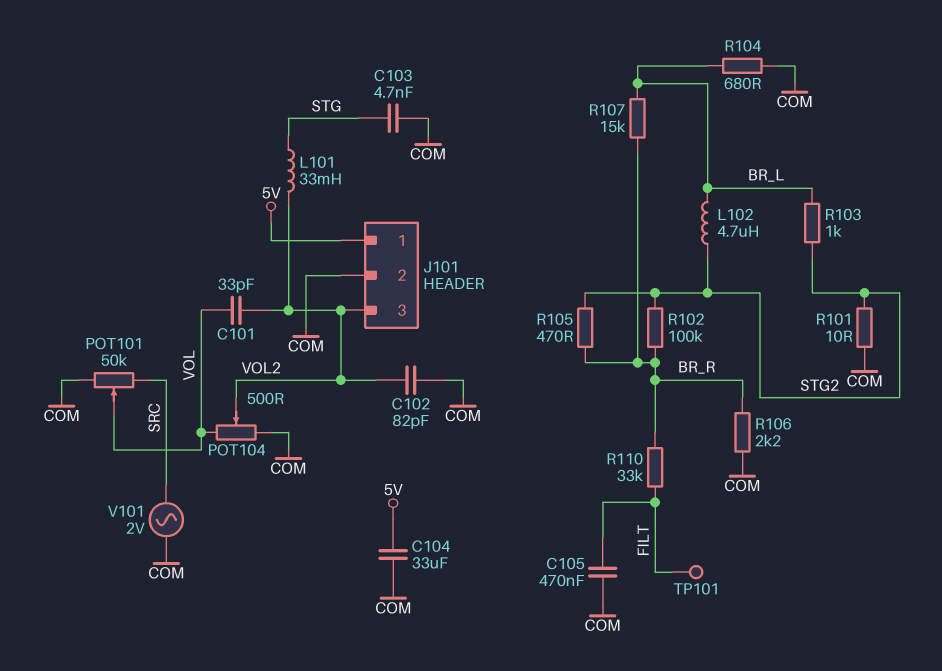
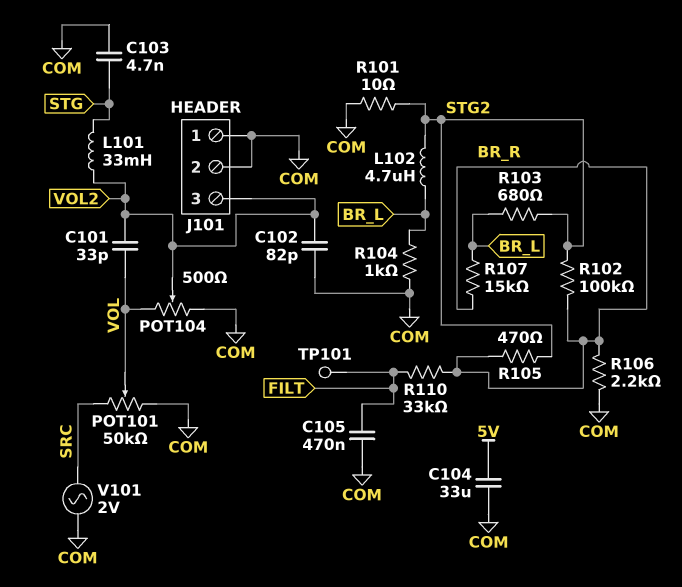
J101 pin 1: 5V -> COM
R103: 1k (BR_L, STG2) -> 680 (BR_L, STG2)
R104: 680 (BR_L, COM) -> 1k (BR_L, COM)

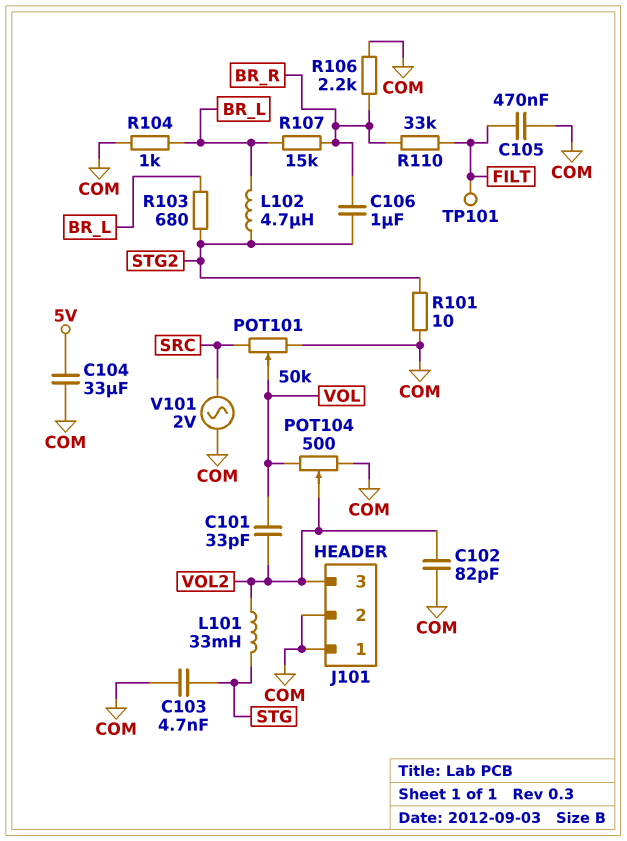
C106: none -> 1uF (BR_R, STG2)
R102: 100k (BR_R, STG2) -> none
R105: 470 (BR_R, STG2) -> none

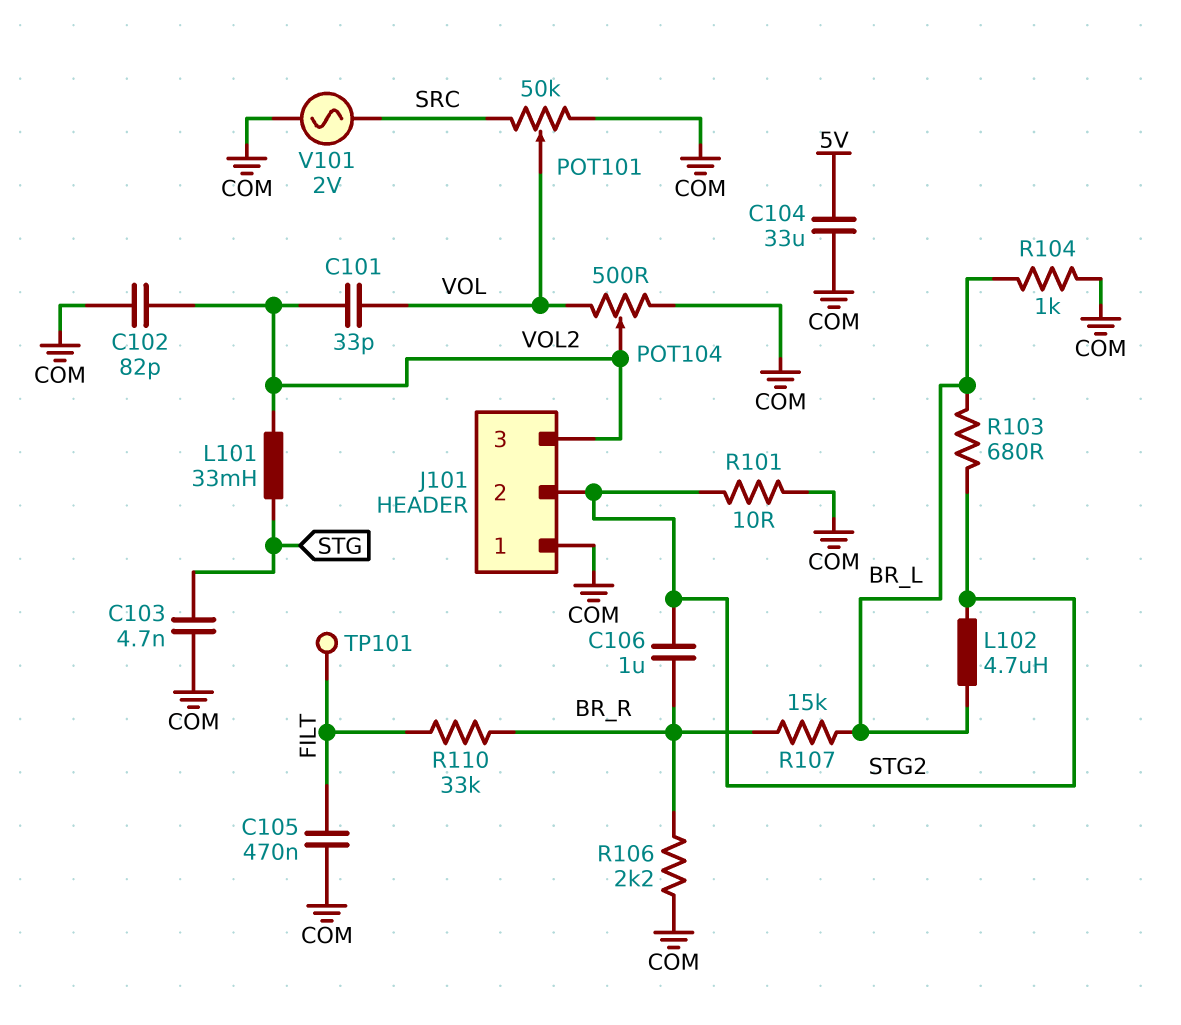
J101 pin 2: COM -> STG2

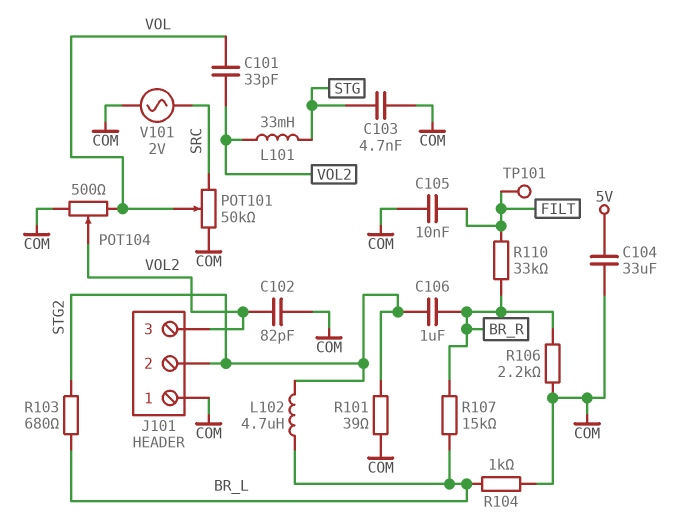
C105: 470nF (COM, FILT) -> 10nF (COM, FILT)
R101: 10 (COM, STG2) -> 39 (COM, STG2)

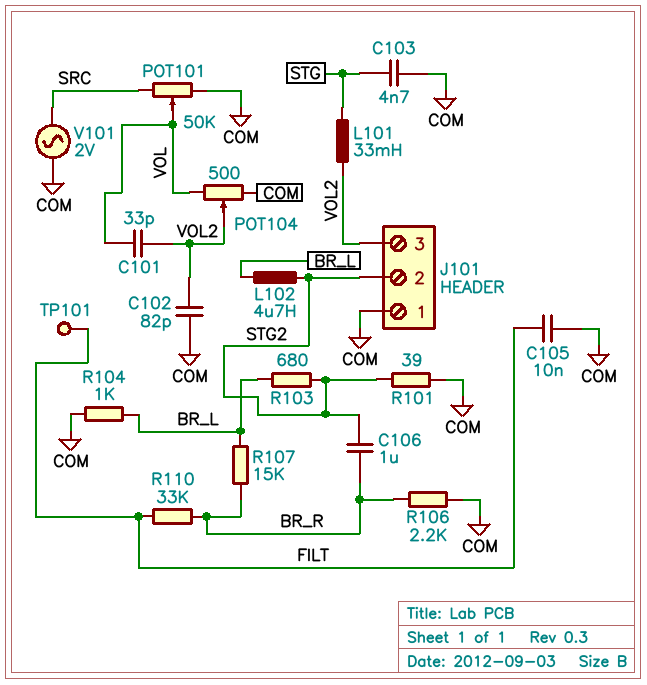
C104: 33uF (5V, COM) -> none

